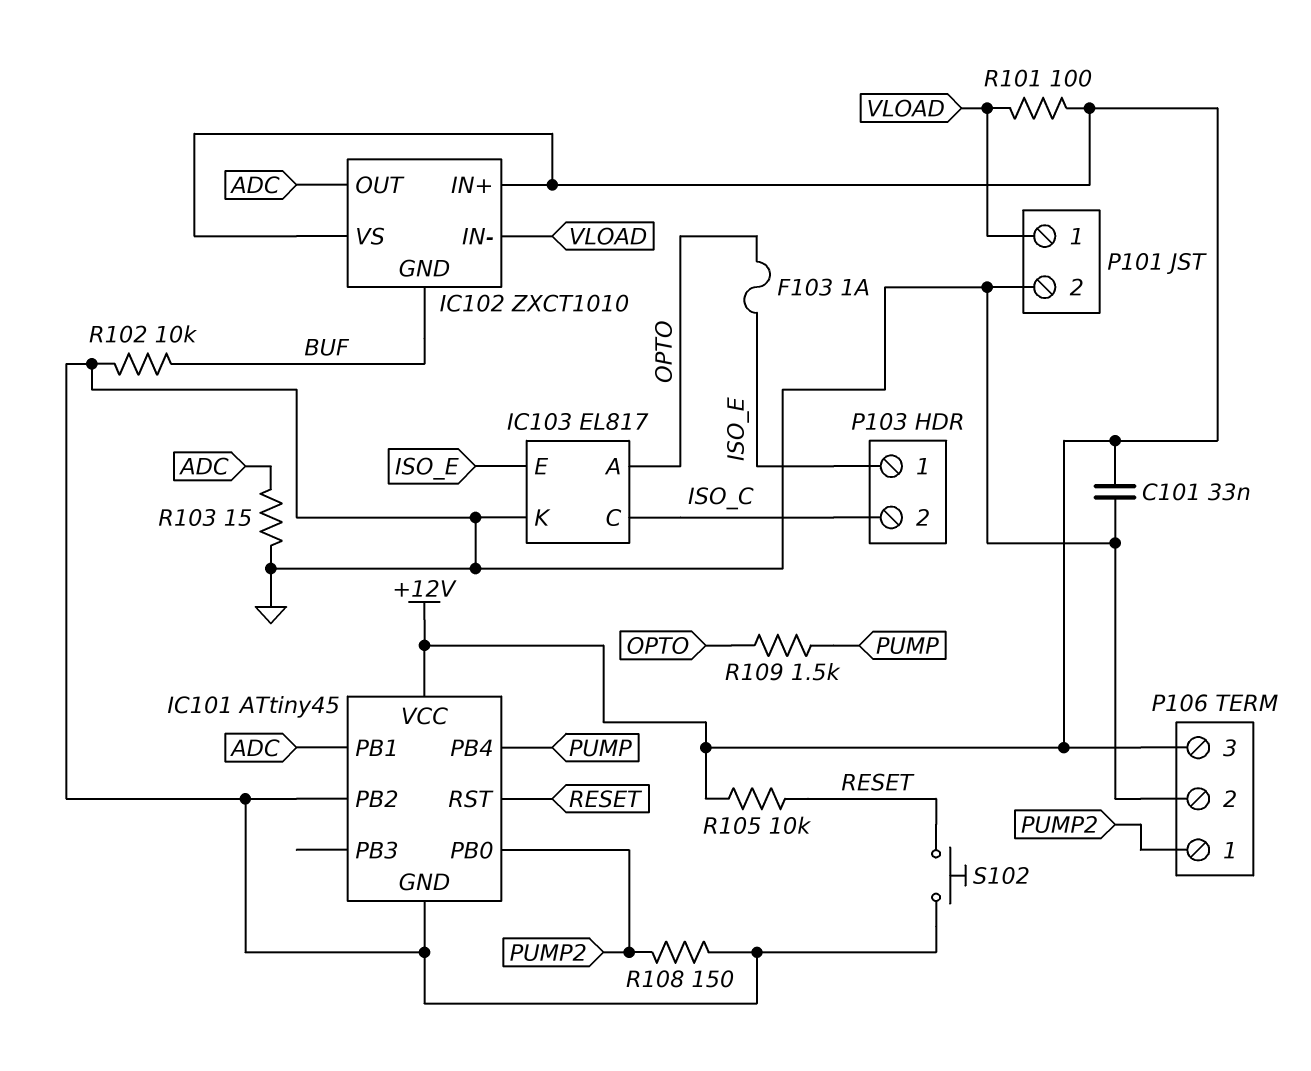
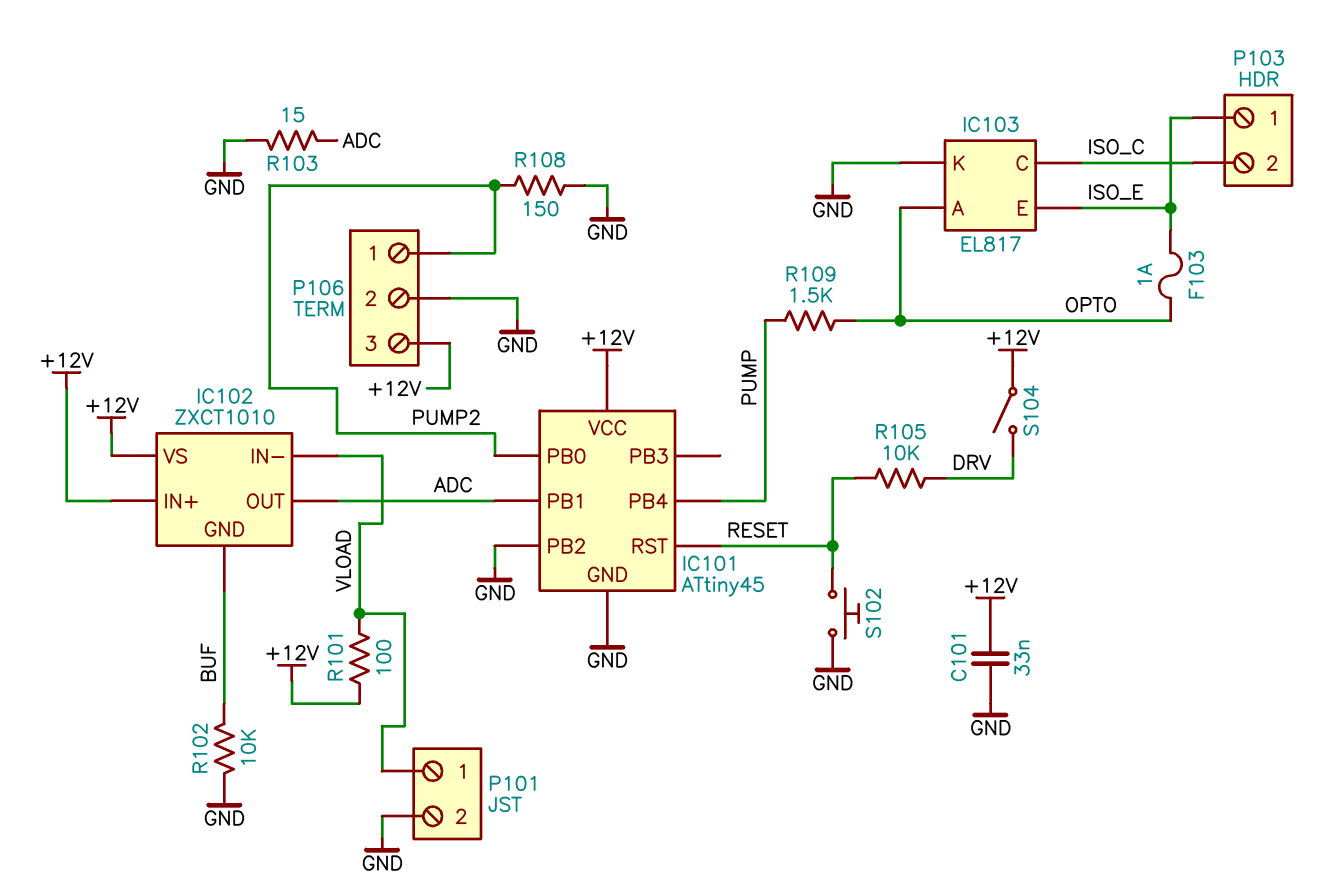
R105: 10k (+12V, RESET) -> 10k (DRV, RESET)
S104: none -> switch (+12V, DRV)

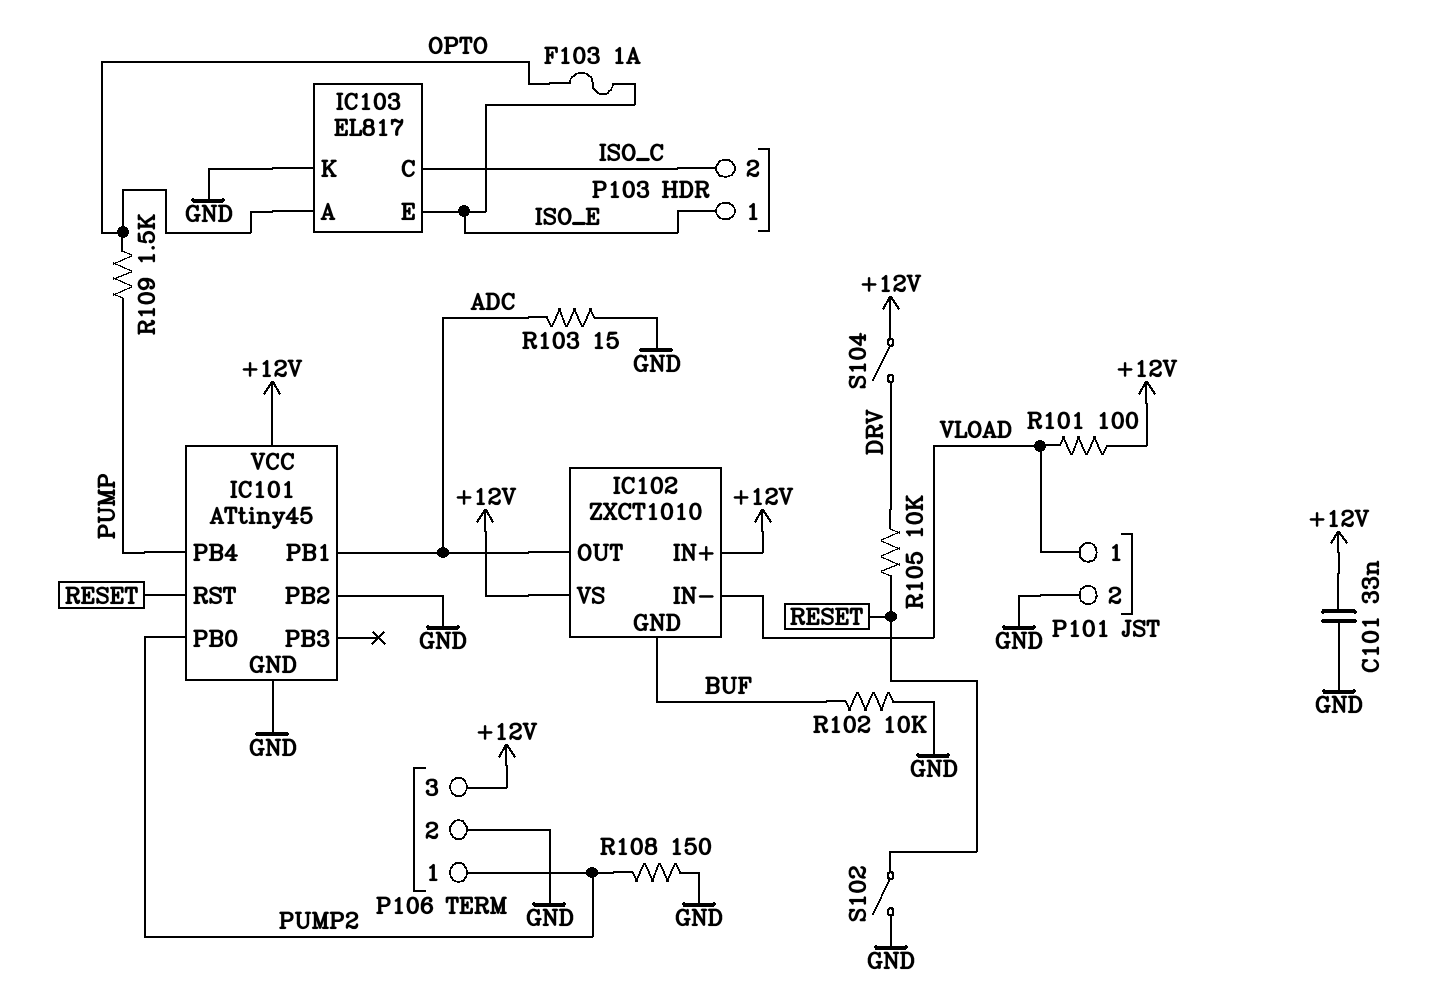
S102: button (GND, RESET) -> switch (GND, RESET)

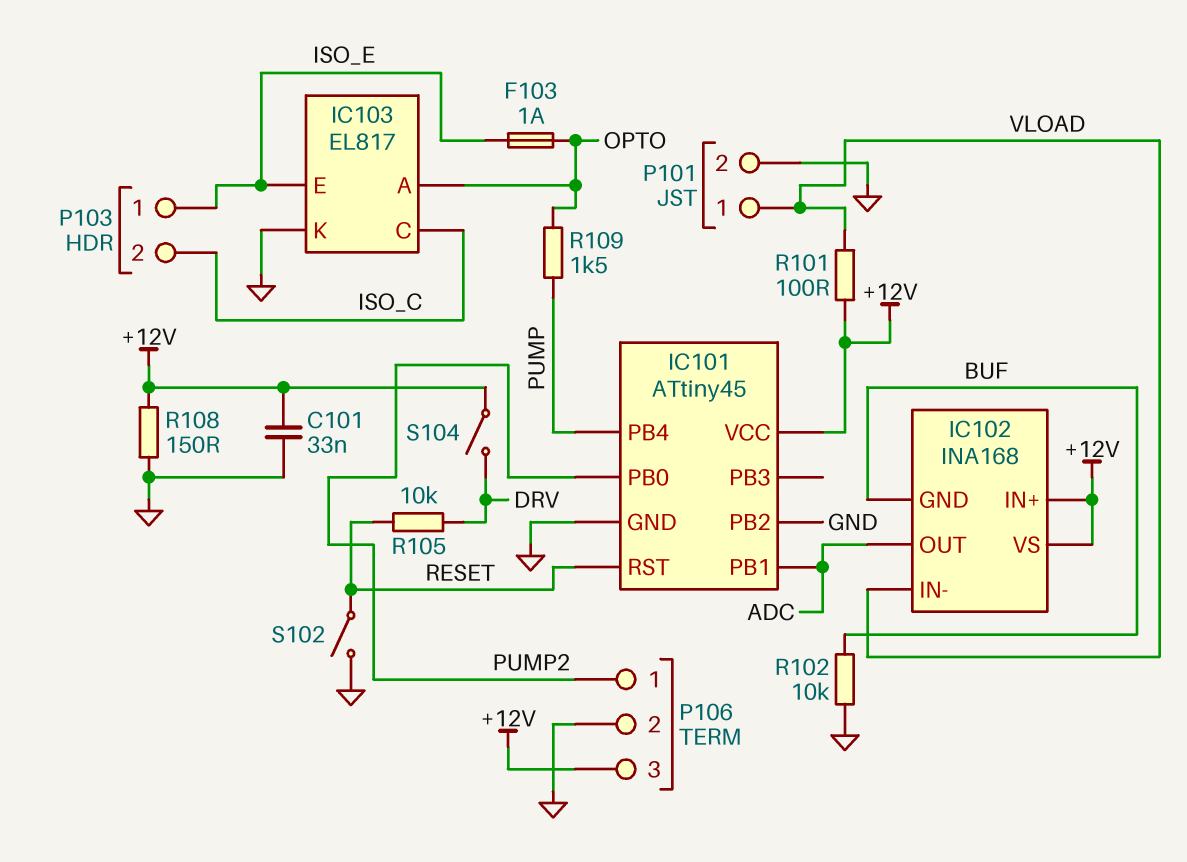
IC102: ZXCT1010 -> INA168
R103: 15 (ADC, GND) -> none
R108: 150 (GND, PUMP2) -> 150 (+12V, GND)

